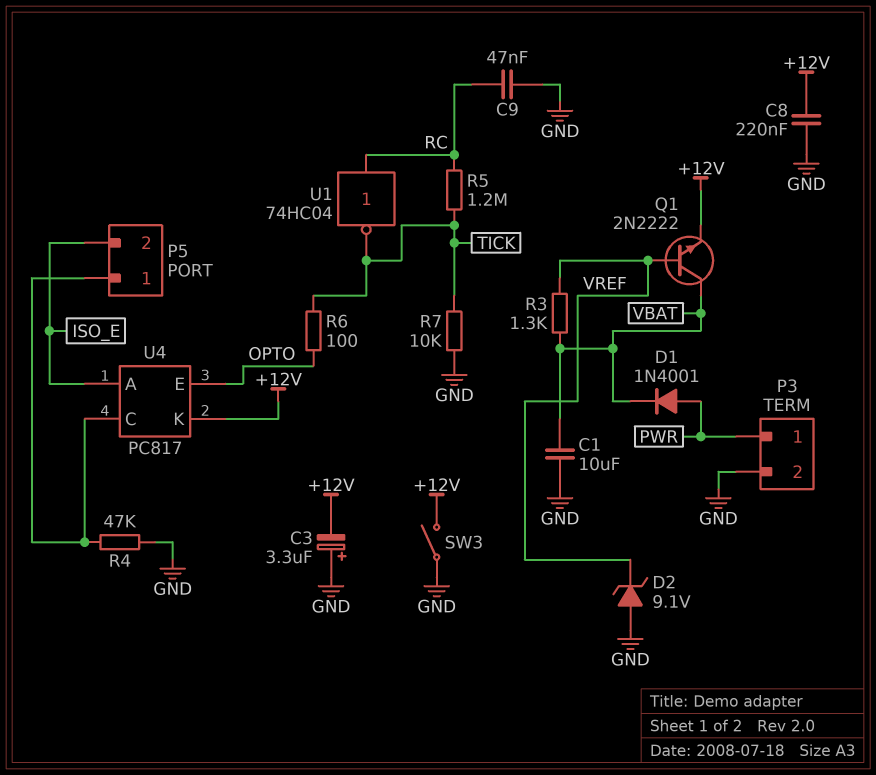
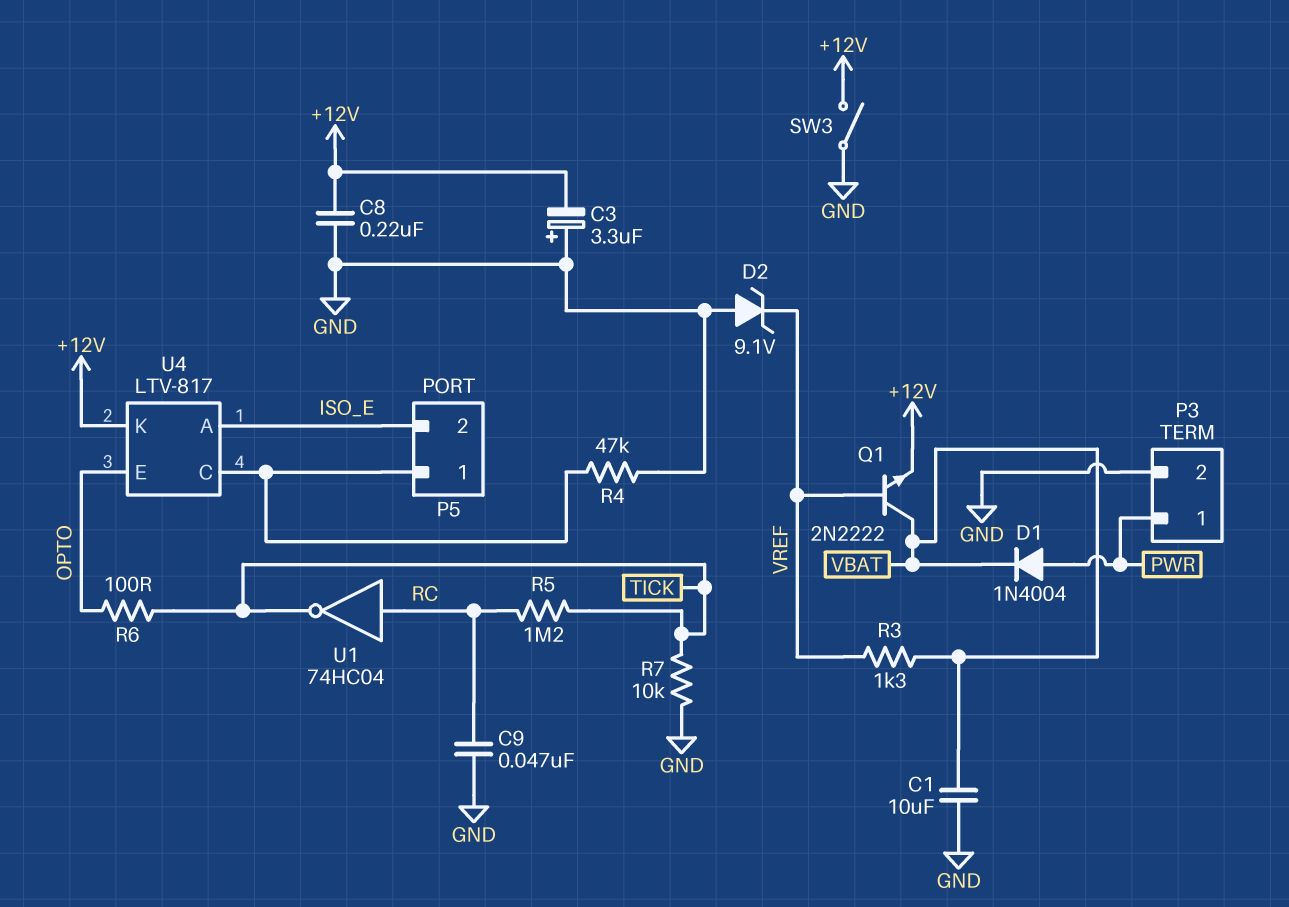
D1: diode 1N4001 (A PWR, K VBAT) -> diode 1N4004 (A PWR, K VBAT)
U4: PC817 -> LTV-817

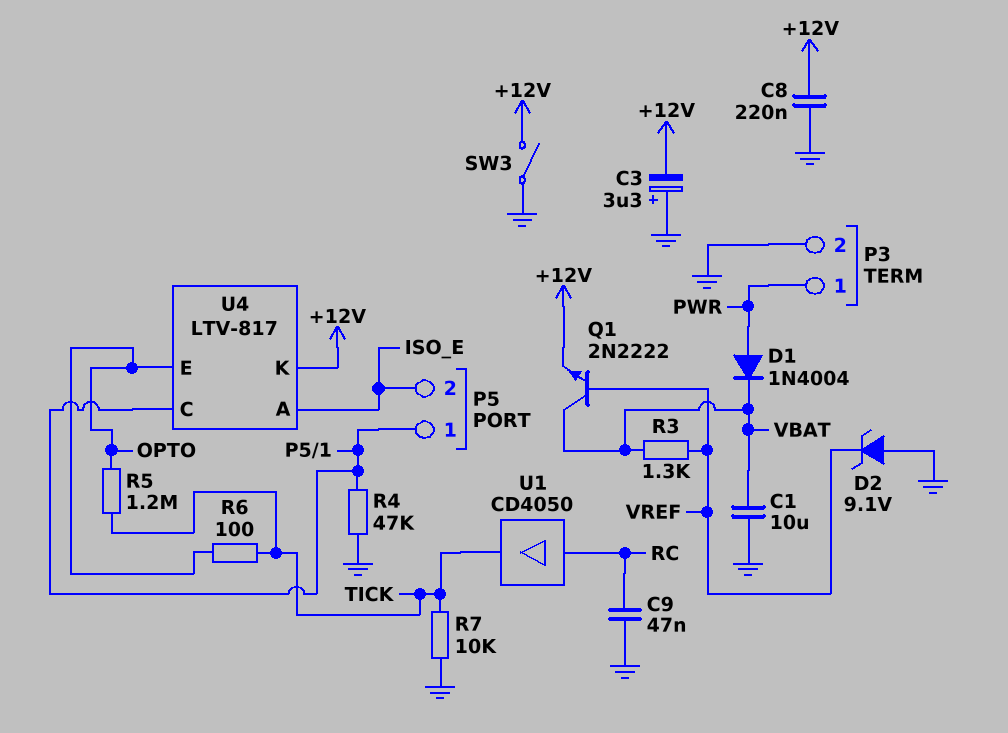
R5: 1.2M (RC, TICK) -> 1.2M (OPTO, TICK)
U1: NOT 74HC04 (in RC, out TICK) -> buffer CD4050 (in RC, out TICK)

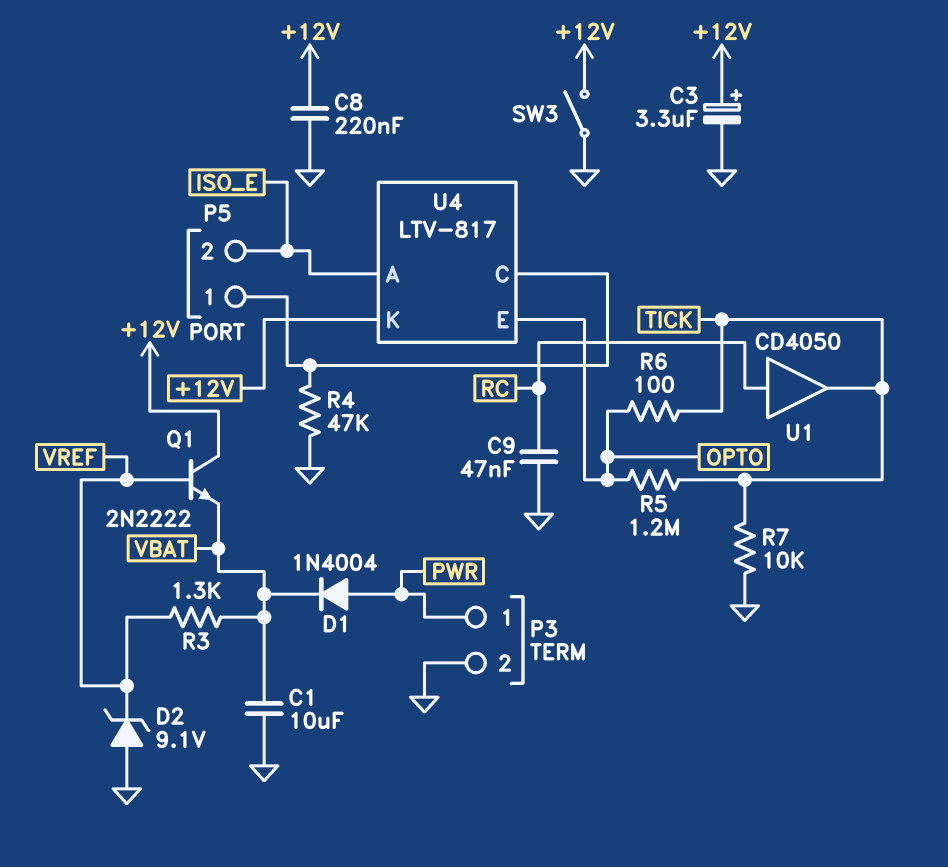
C3: 3.3uF (plus GND, minus +12V) -> 3.3uF (plus +12V, minus GND)
Q1: NPN 2N2222 (B VREF, C VBAT, E +12V) -> NPN 2N2222 (B VREF, C +12V, E VBAT)

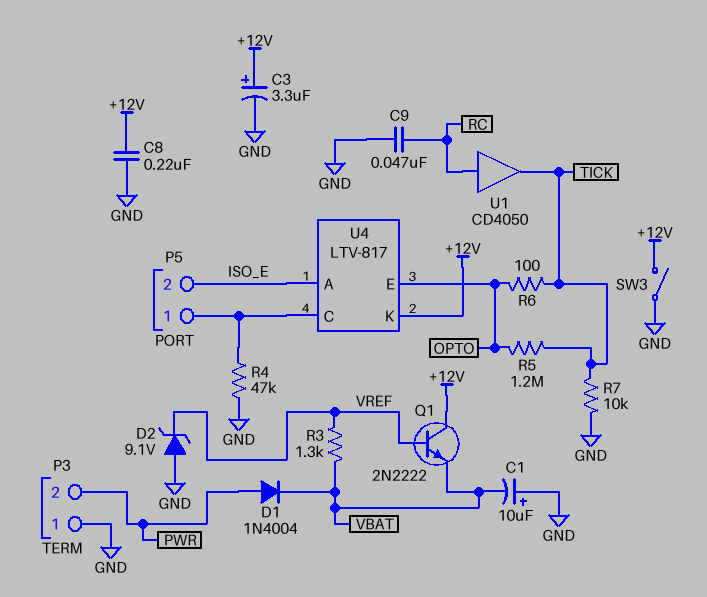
C1: 10uF (GND, VBAT) -> 10uF (plus GND, minus VBAT)
P3 pin 1: PWR -> GND
P3 pin 2: GND -> PWR

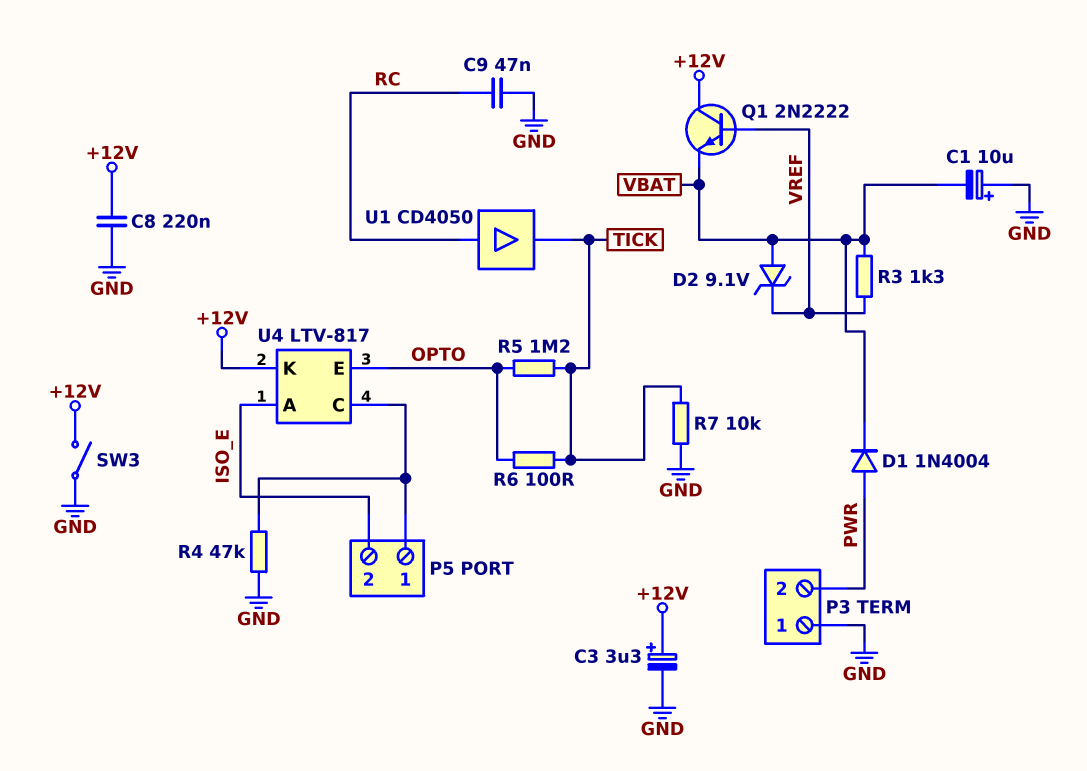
D2: zener 9.1V (A GND, K VREF) -> zener 9.1V (A VBAT, K VREF)

